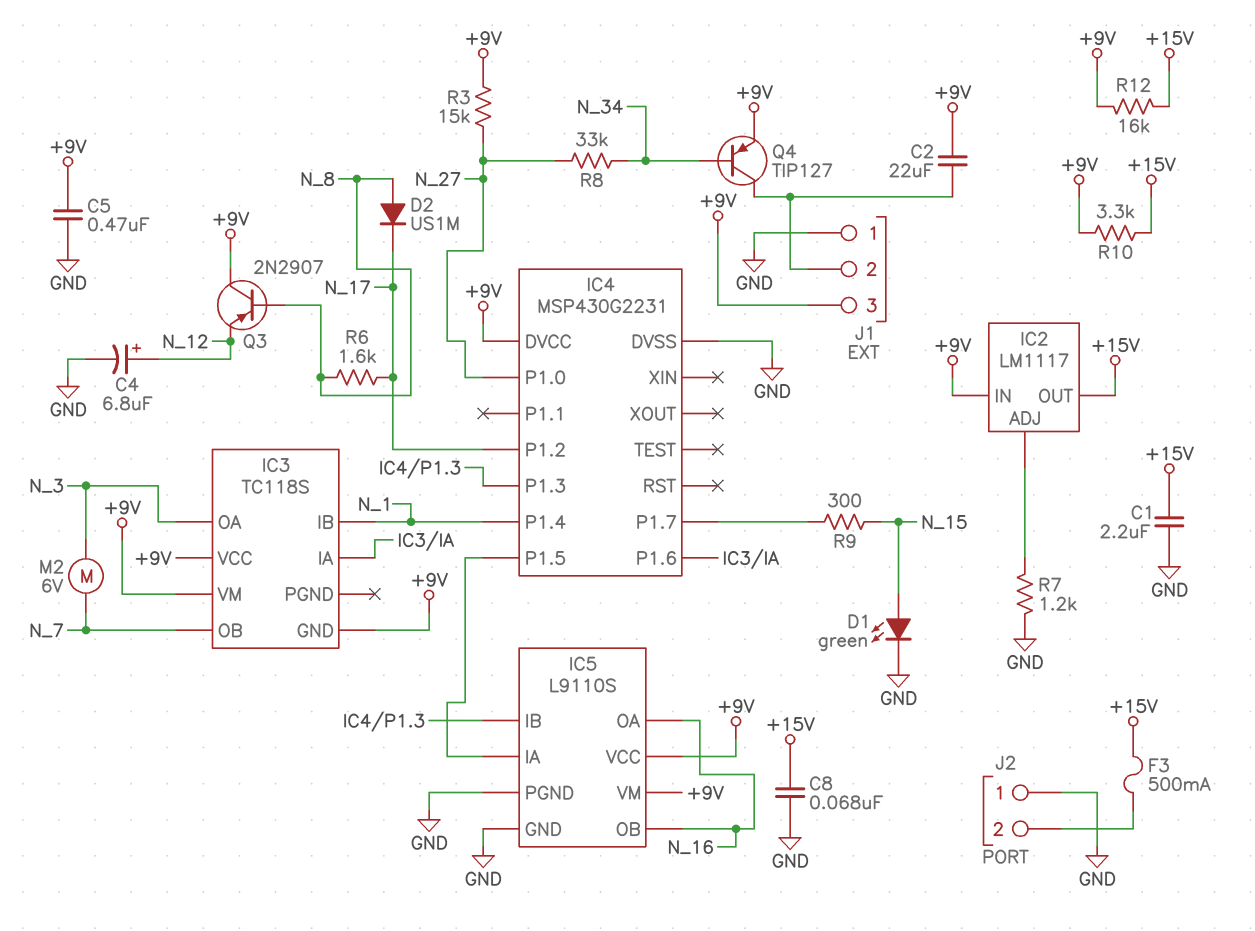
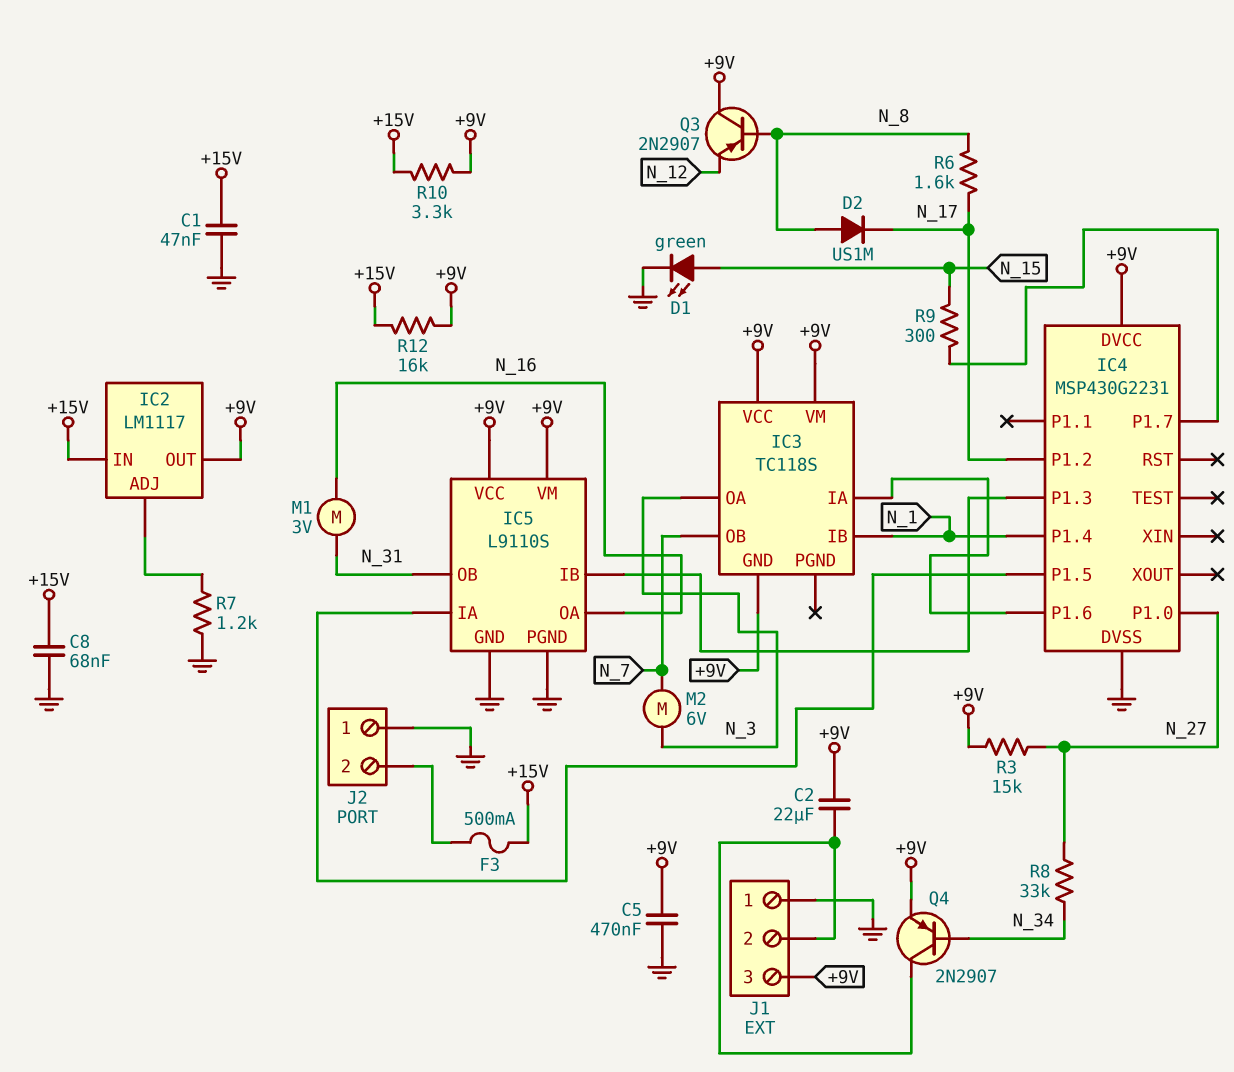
C1: 2.2uF (+15V, GND) -> 47nF (+15V, GND)
C4: 6.8uF (plus N_12, minus GND) -> none
IC2 pin IN: +9V -> +15V
IC2 pin OUT: +15V -> +9V
IC5 pin OB: N_16 -> N_31
M1: none -> motor 3V (N_16, N_31)
Q4: PNP TIP127 (B N_34, C J1/2, E +9V) -> PNP 2N2907 (B N_34, C J1/2, E +9V)

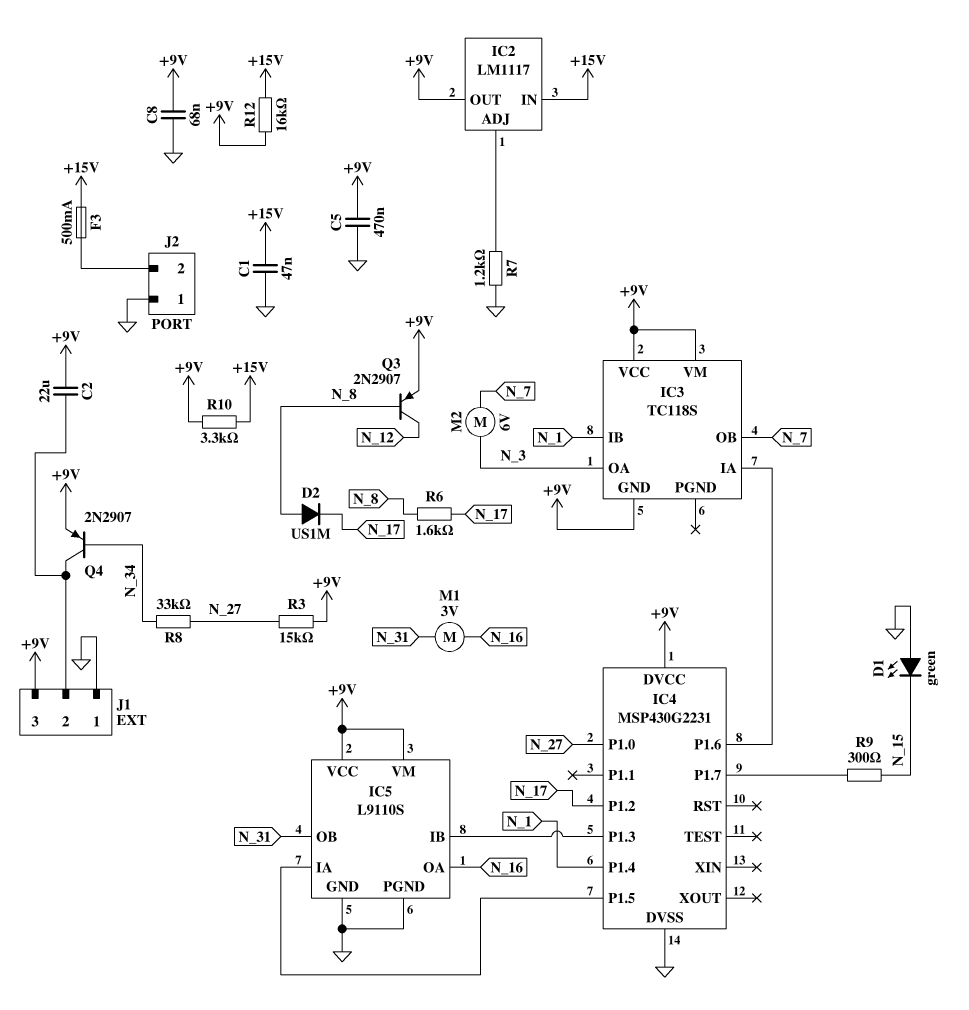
C8: 68nF (+15V, GND) -> 68nF (+9V, GND)
D1: LED green (A N_15, K GND) -> LED green (A GND, K N_15)
Q3: PNP 2N2907 (B N_8, C +9V, E N_12) -> PNP 2N2907 (B N_8, C N_12, E +9V)

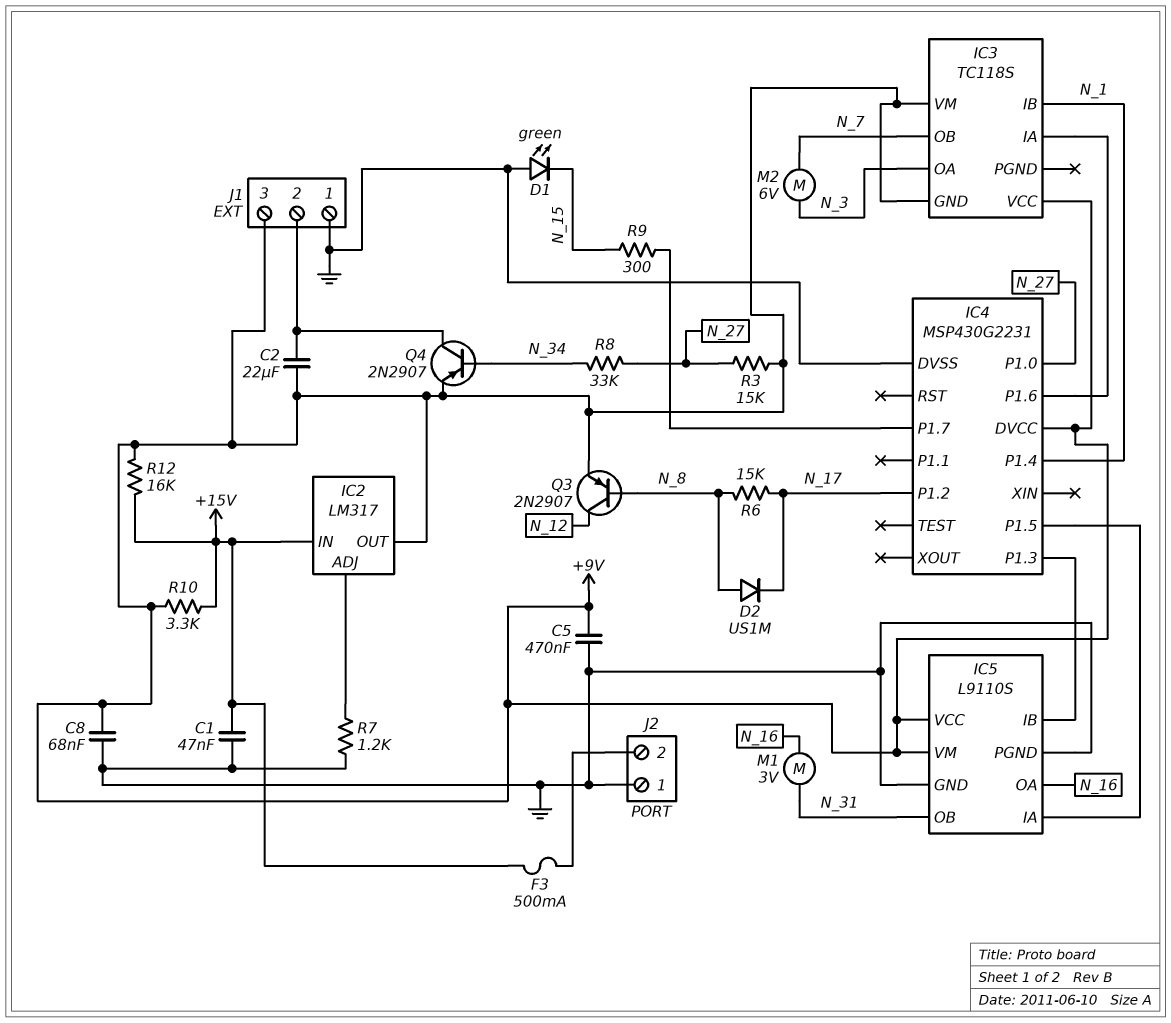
IC2: LM1117 -> LM317
R6: 1.6k (N_8, N_17) -> 15k (N_8, N_17)

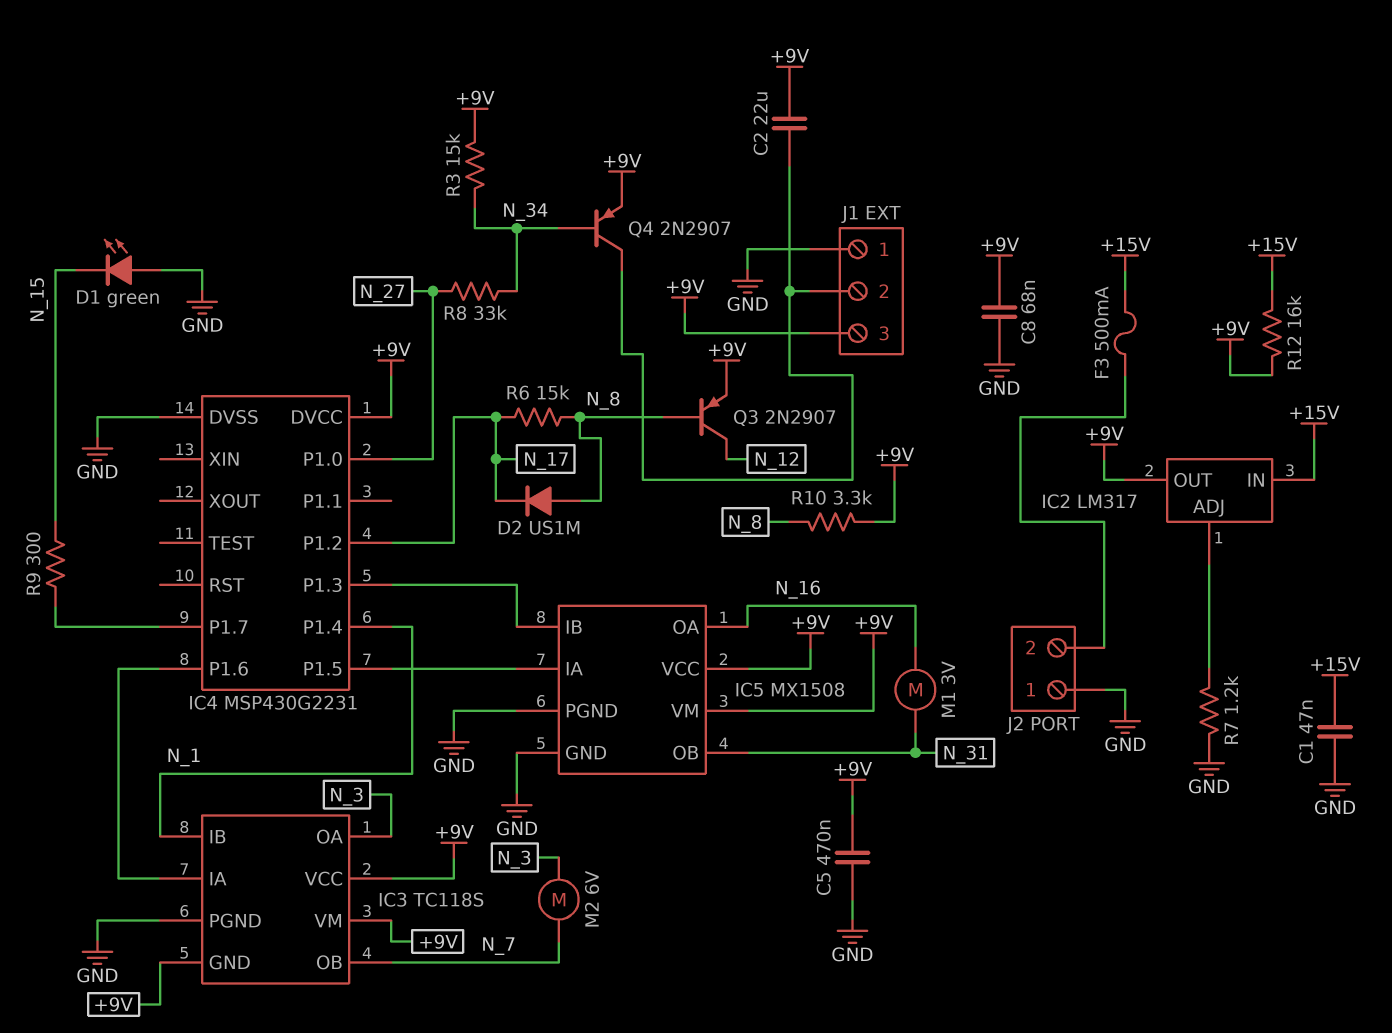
IC3 pin PGND: none -> GND
IC5: L9110S -> MX1508
R3: 15k (+9V, N_27) -> 15k (+9V, N_34)
R10: 3.3k (+9V, +15V) -> 3.3k (+9V, N_8)

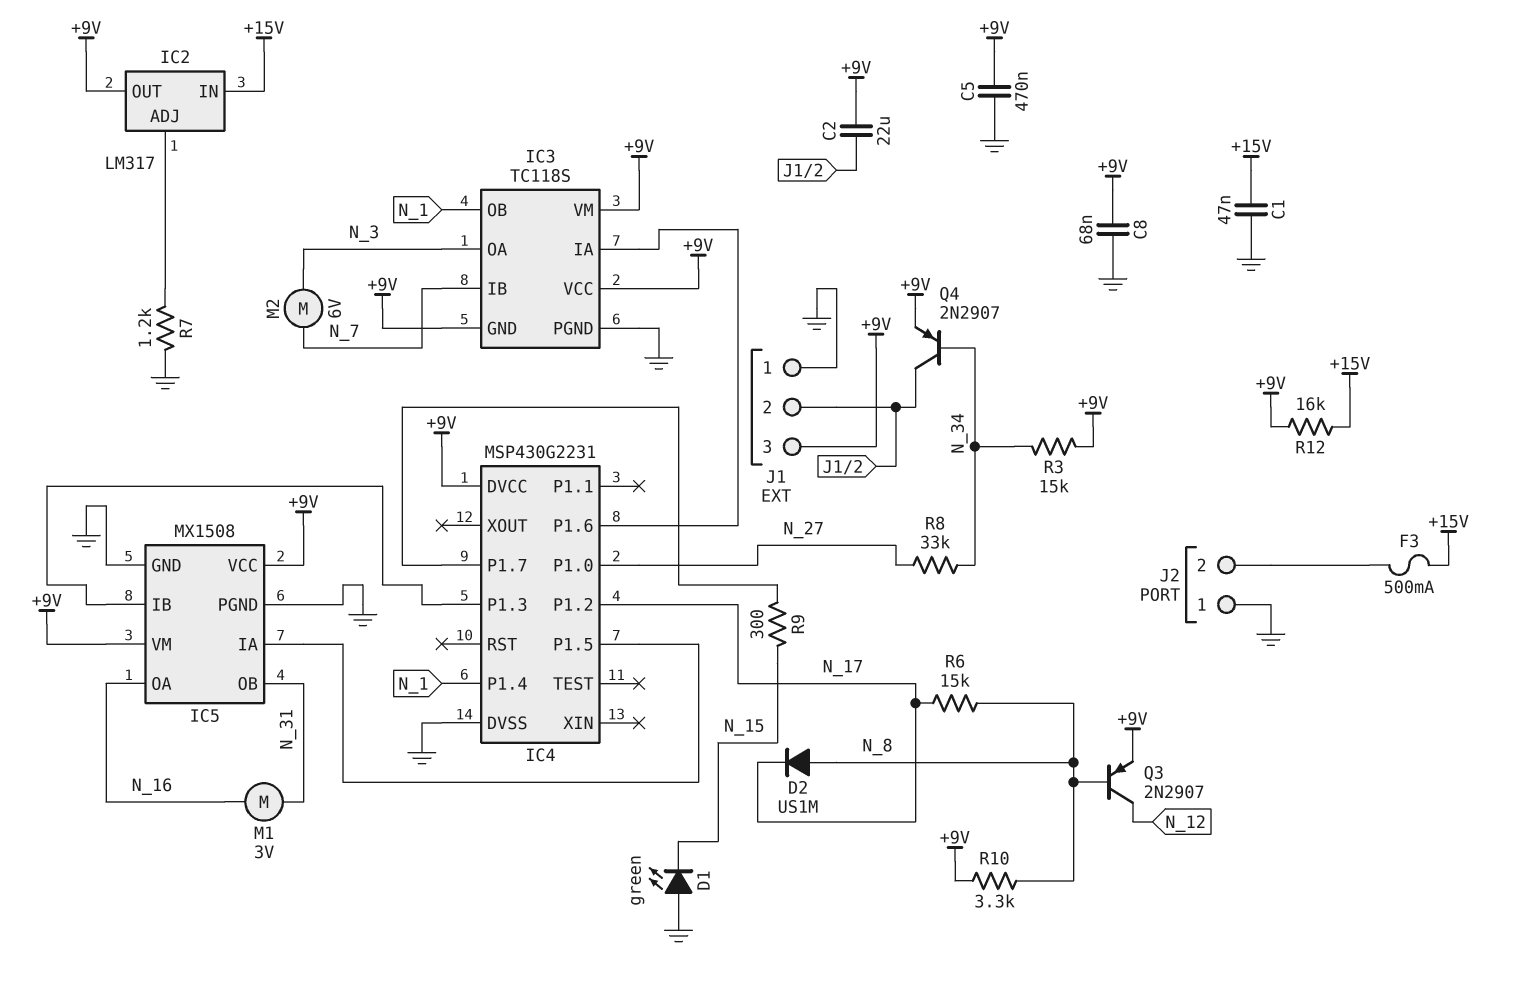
IC3 pin IB: N_1 -> N_7
IC3 pin OB: N_7 -> N_1

